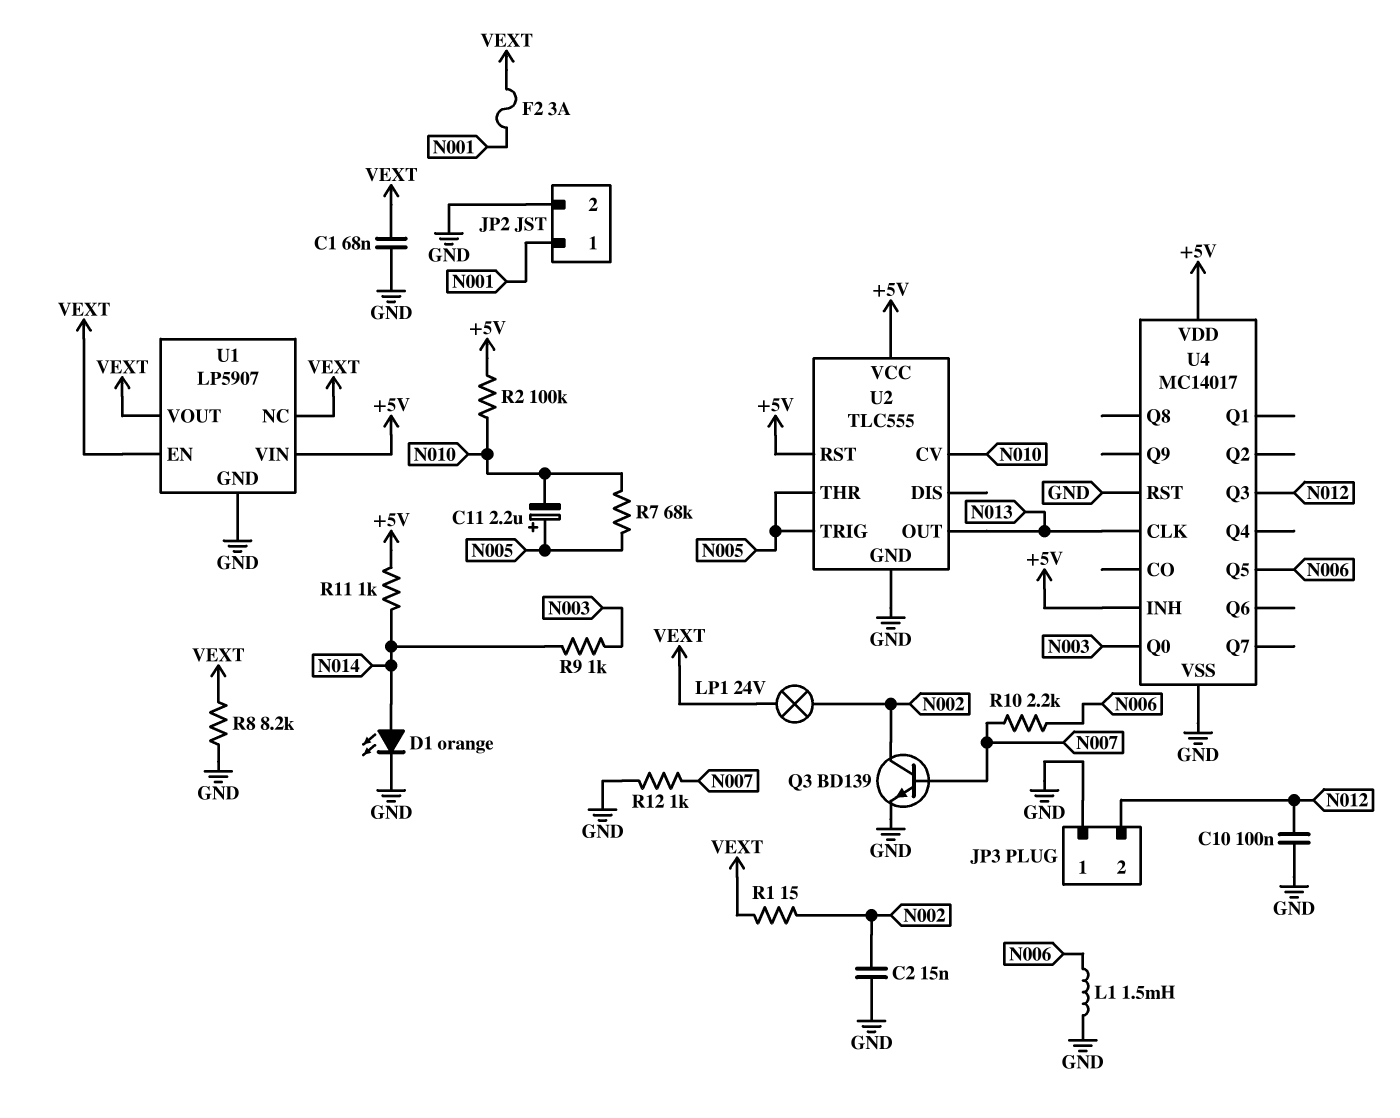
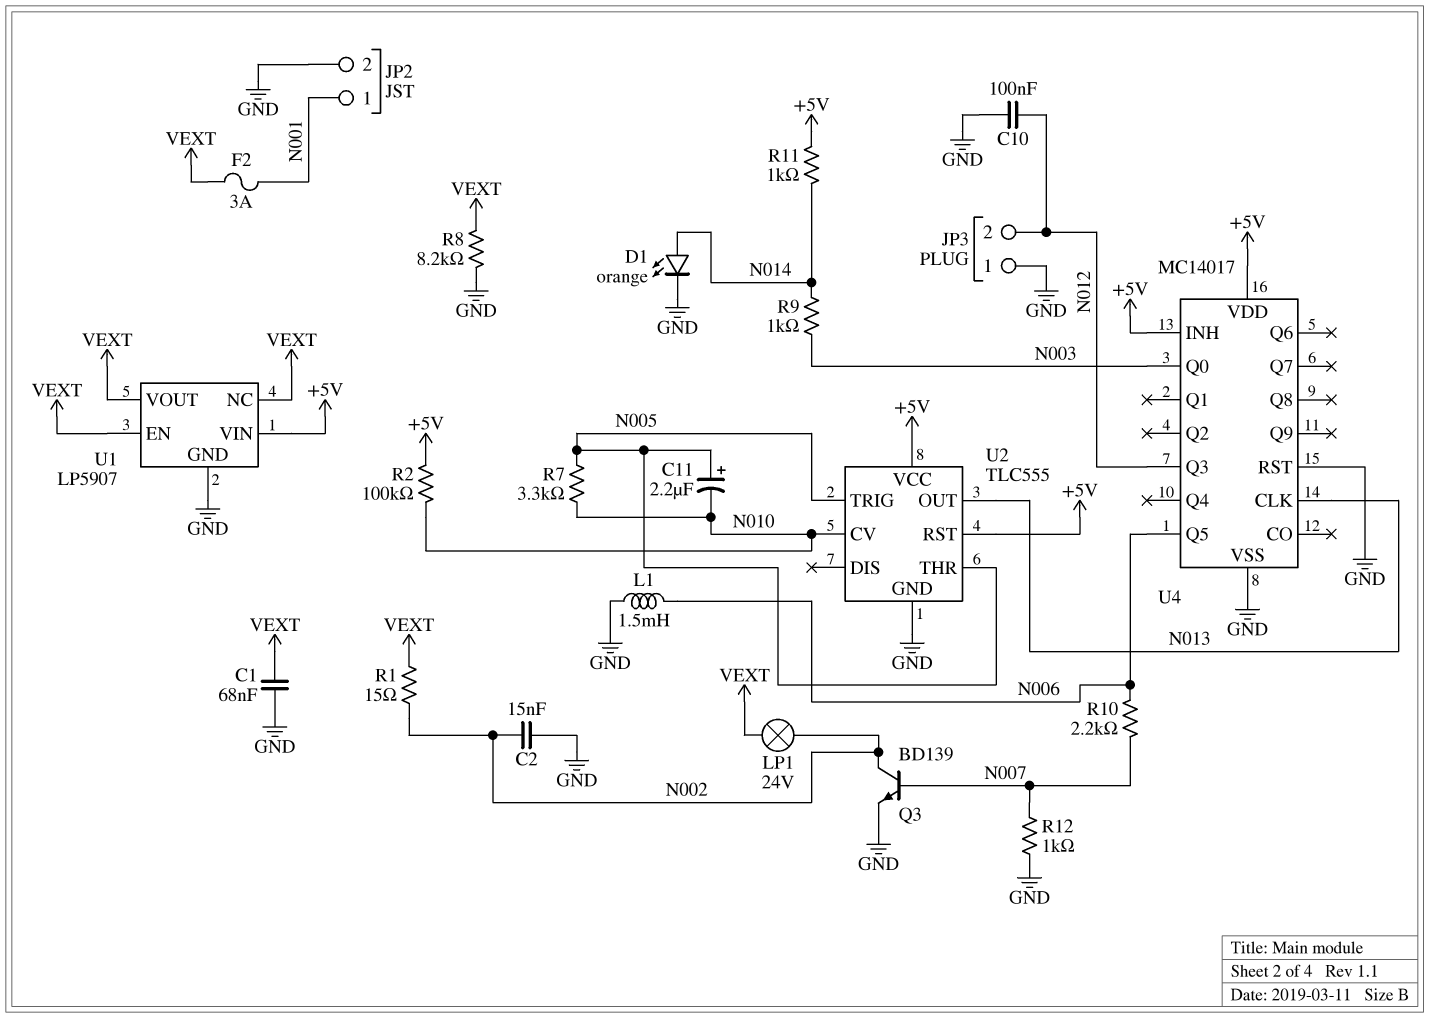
R7: 68k (N005, N010) -> 3.3k (N005, N010)

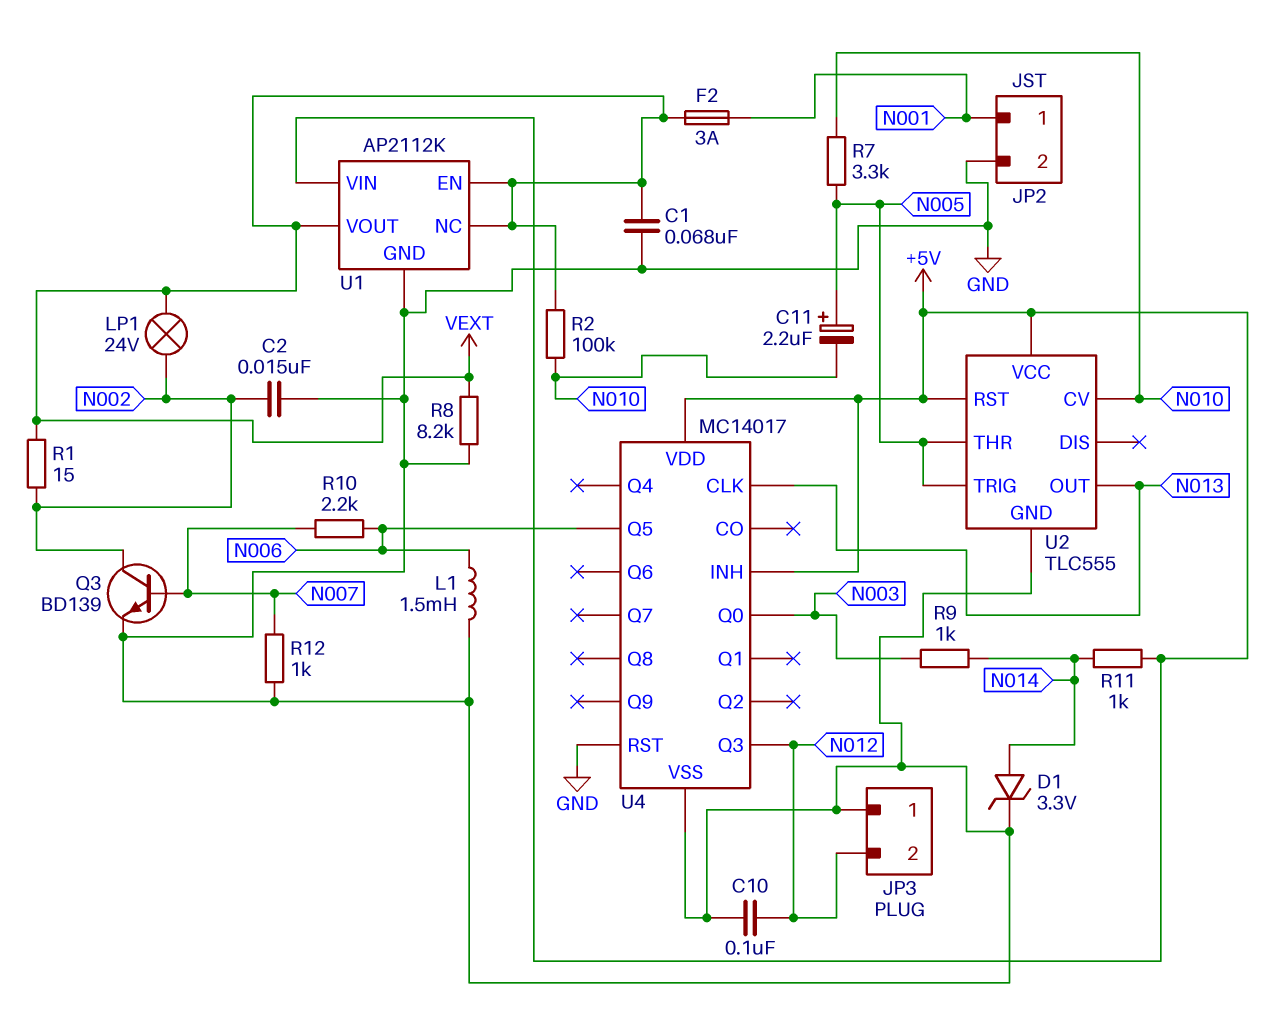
D1: LED orange (A N014, K GND) -> zener 3.3V (A N014, K GND)
R2: 100k (+5V, N010) -> 100k (N010, VEXT)
U1: LP5907 -> AP2112K

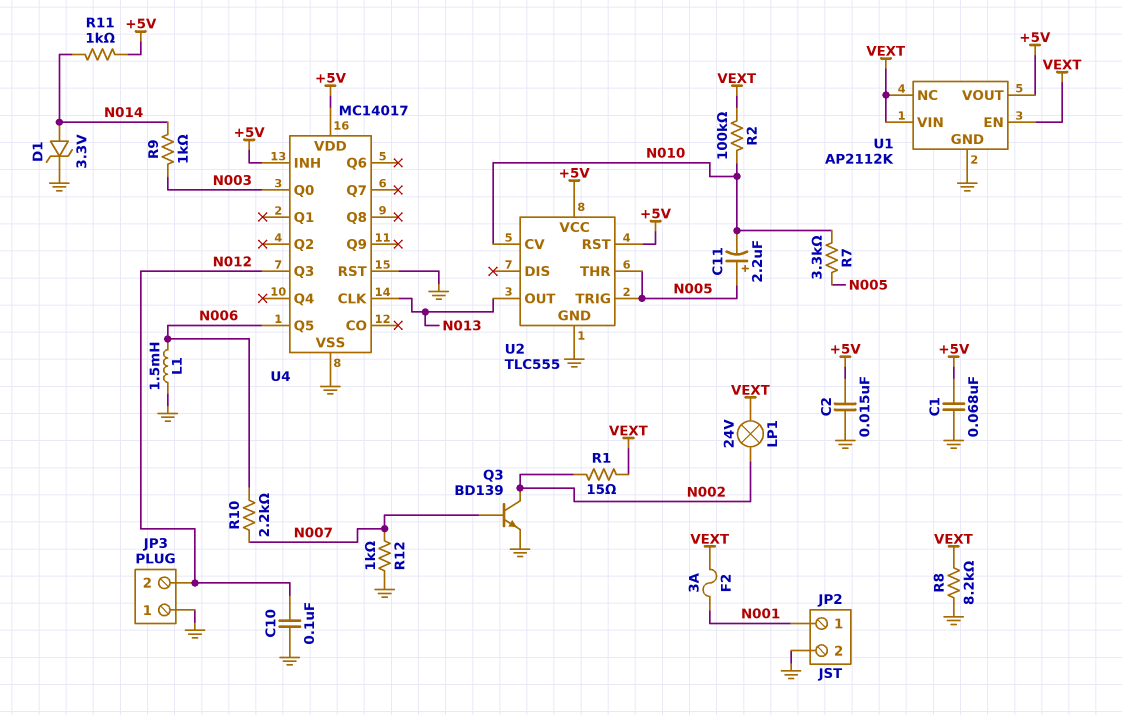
C1: 68nF (GND, VEXT) -> 68nF (+5V, GND)
C2: 15nF (GND, N002) -> 15nF (+5V, GND)
U1 pin VIN: +5V -> VEXT
U1 pin VOUT: VEXT -> +5V

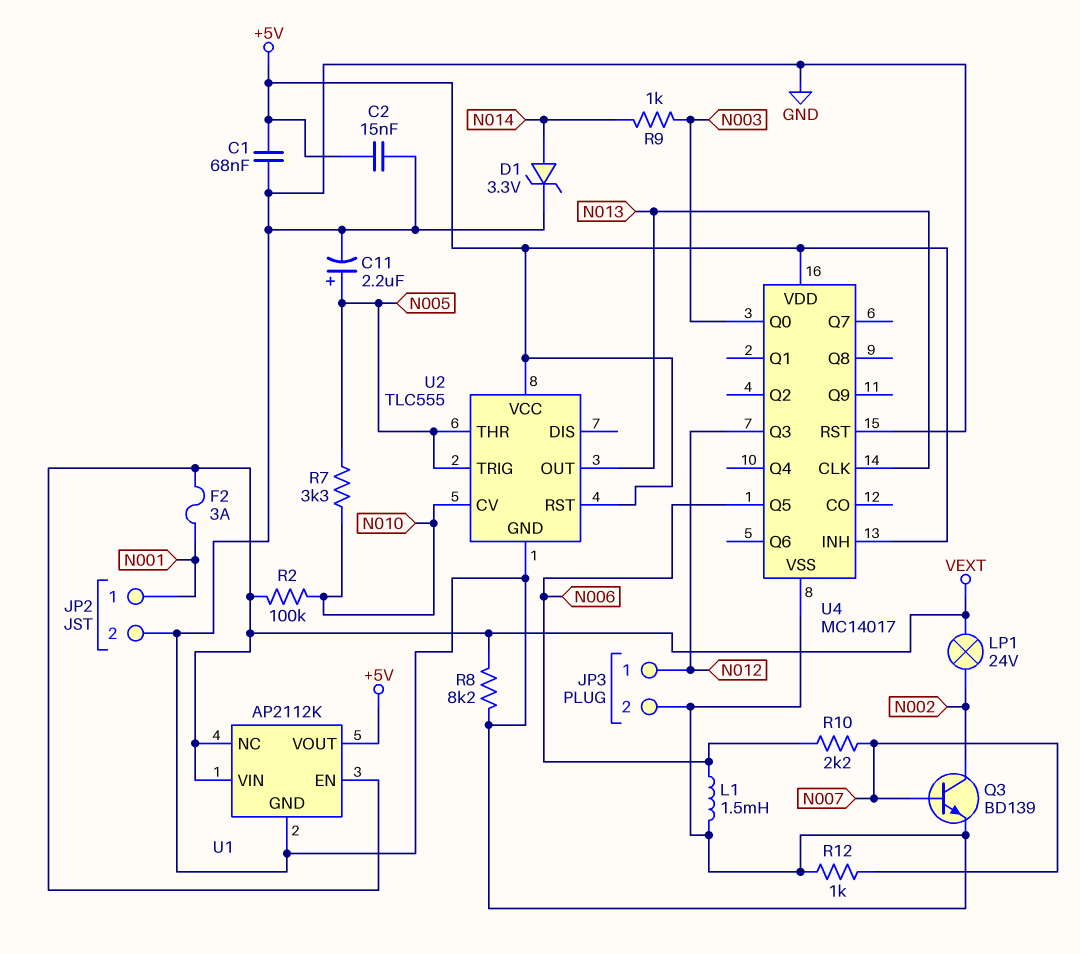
C10: 100nF (GND, N012) -> none
C11: 2.2uF (plus N005, minus N010) -> 2.2uF (plus N005, minus GND)
JP3 pin 1: GND -> N012
JP3 pin 2: N012 -> GND
R1: 15 (N002, VEXT) -> none
R11: 1k (+5V, N014) -> none

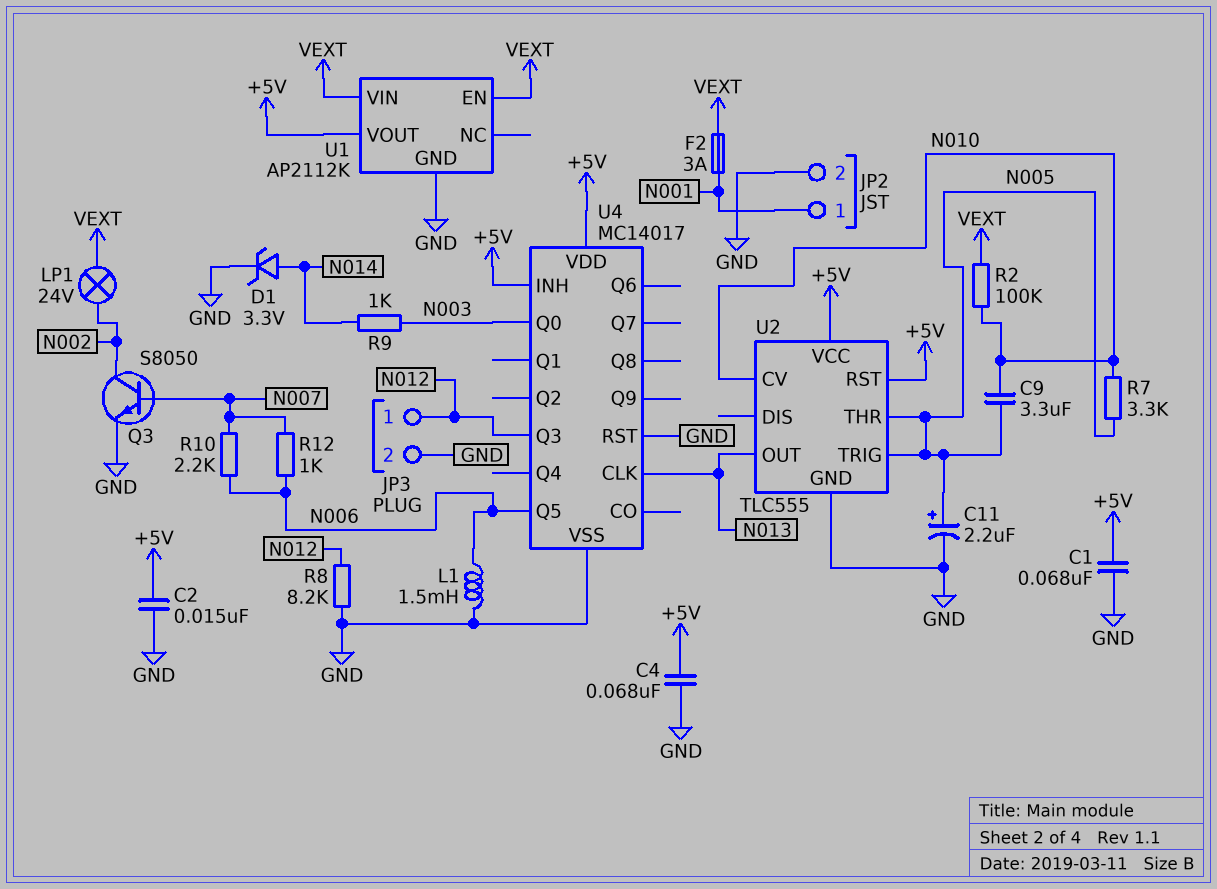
C4: none -> 68nF (+5V, GND)
C9: none -> 3.3uF (N005, N010)
Q3: NPN BD139 (B N007, C N002, E GND) -> NPN S8050 (B N007, C N002, E GND)
R8: 8.2k (GND, VEXT) -> 8.2k (GND, N012)
R12: 1k (GND, N007) -> 1k (N006, N007)
U1 pin NC: VEXT -> none

